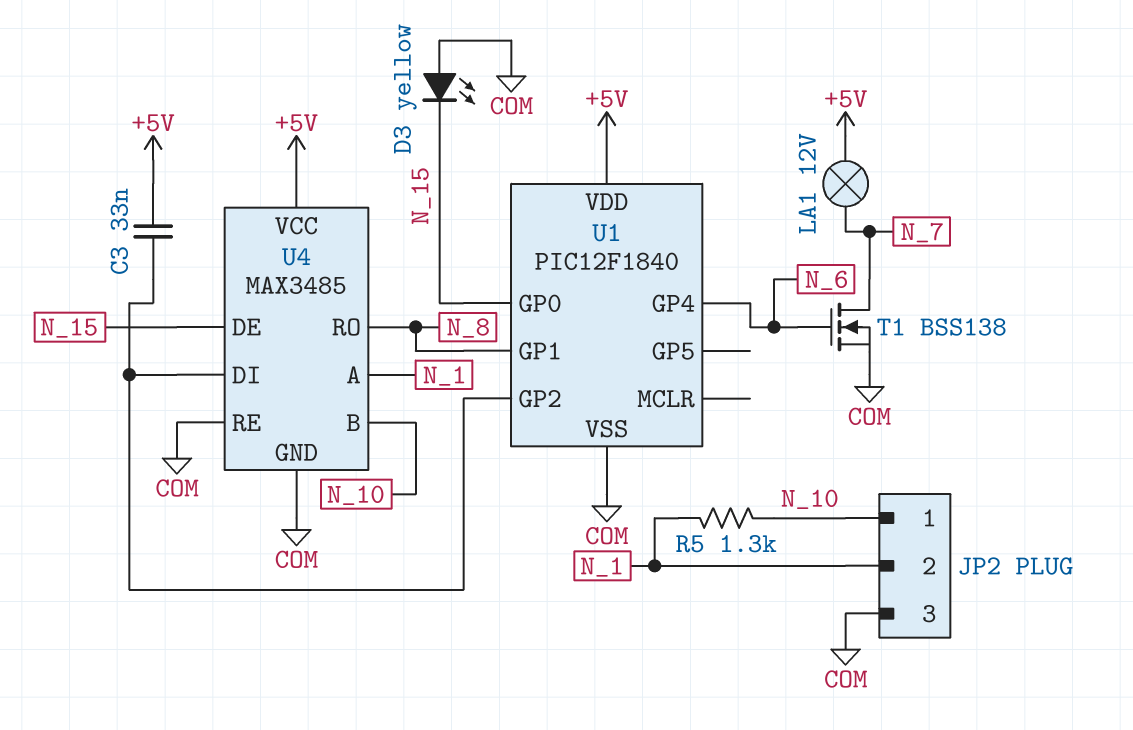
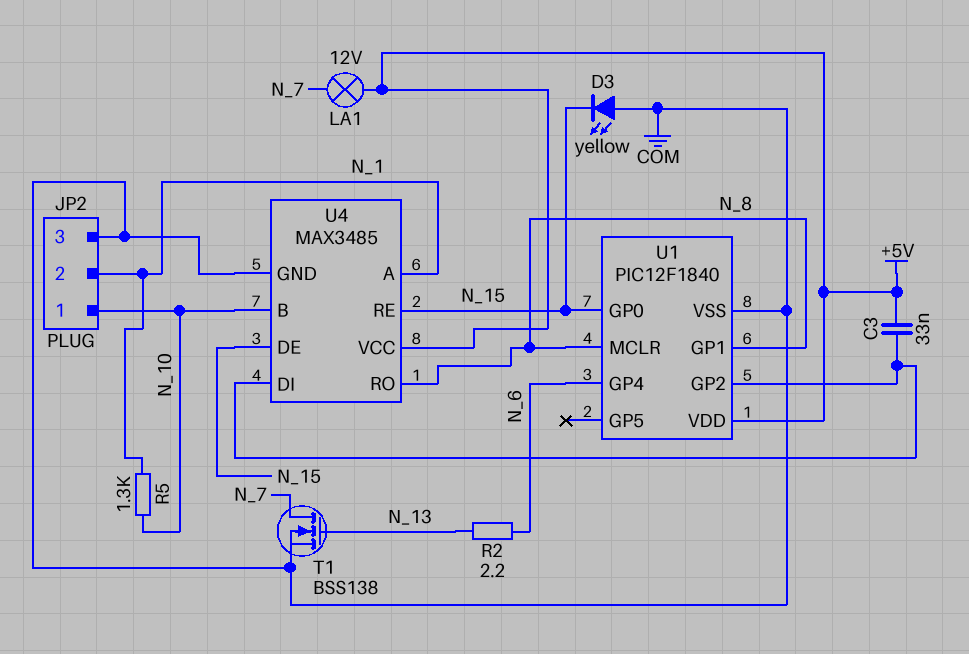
R2: none -> 2.2 (N_6, N_13)
T1: NMOS BSS138 (G N_6, D N_7, S COM) -> NMOS BSS138 (G N_13, D N_7, S COM)
U1 pin MCLR: none -> N_8
U4 pin RE: COM -> N_15

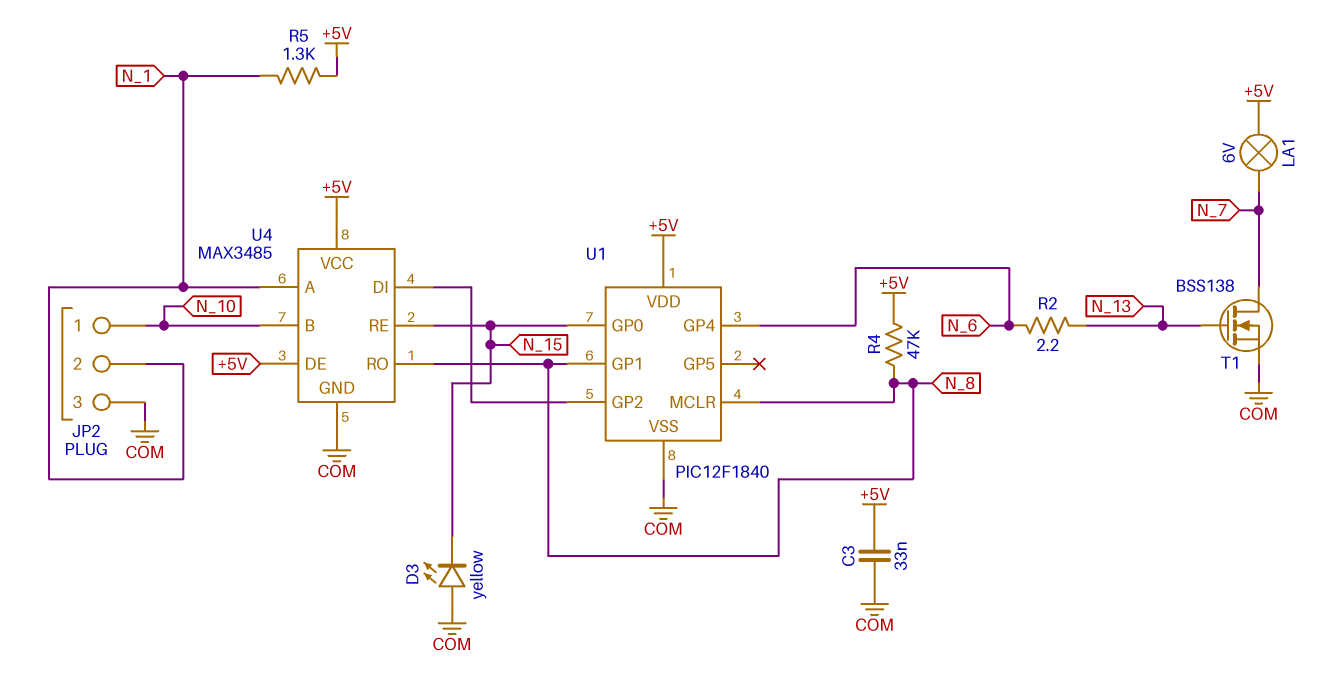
C3: 33nF (+5V, U1/GP2) -> 33nF (+5V, COM)
LA1: lamp 12V (+5V, N_7) -> lamp 6V (+5V, N_7)
R4: none -> 47k (+5V, N_8)
R5: 1.3k (N_1, N_10) -> 1.3k (+5V, N_1)
U4 pin DE: N_15 -> +5V

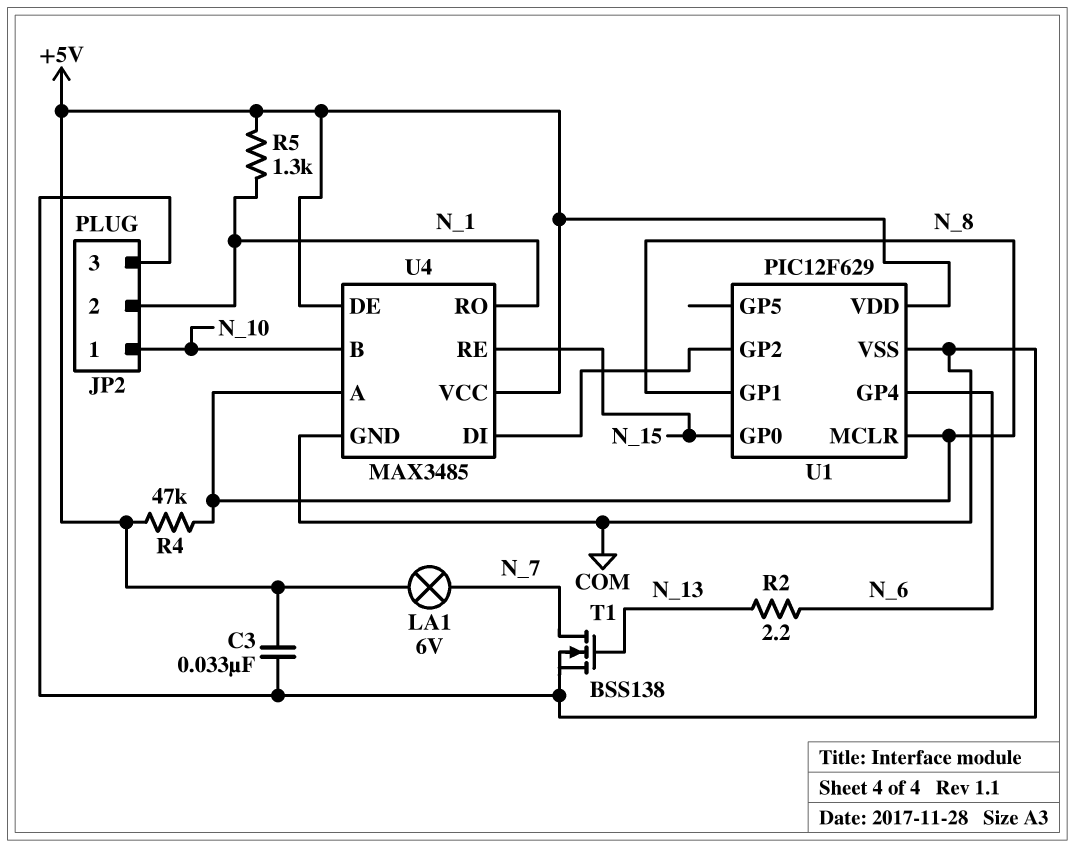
D3: LED yellow (A COM, K N_15) -> none
U1: PIC12F1840 -> PIC12F629
U4 pin A: N_1 -> N_8
U4 pin RO: N_8 -> N_1

